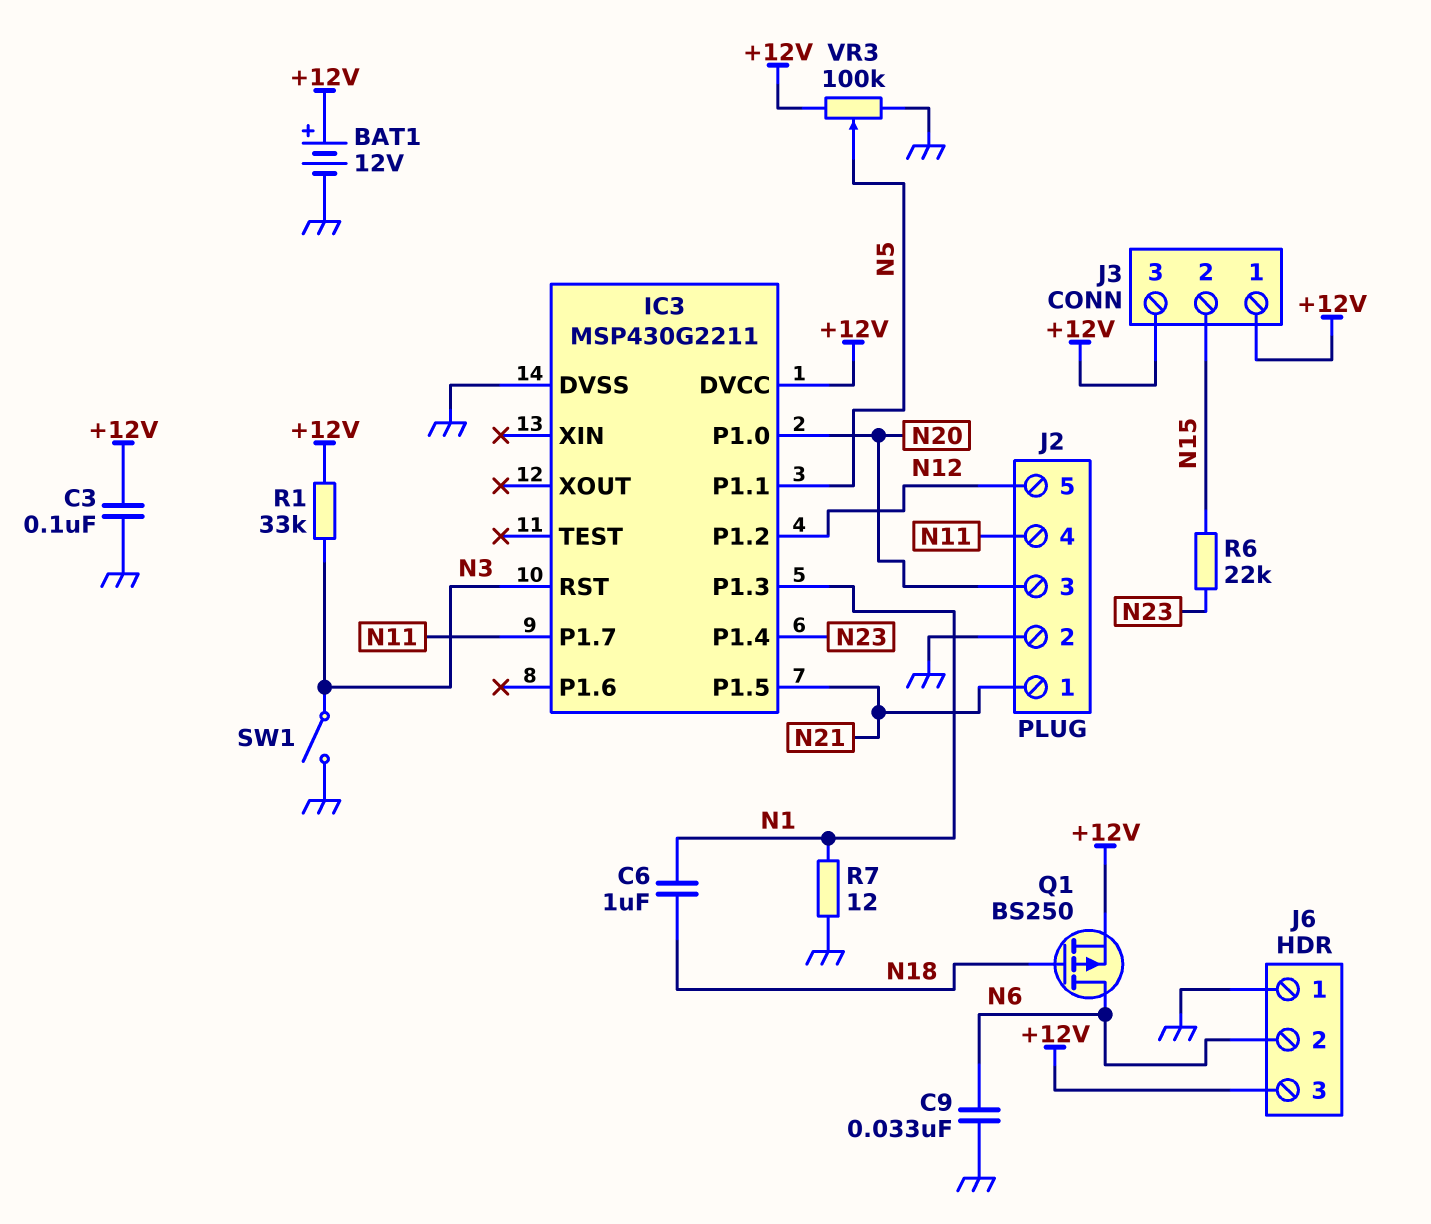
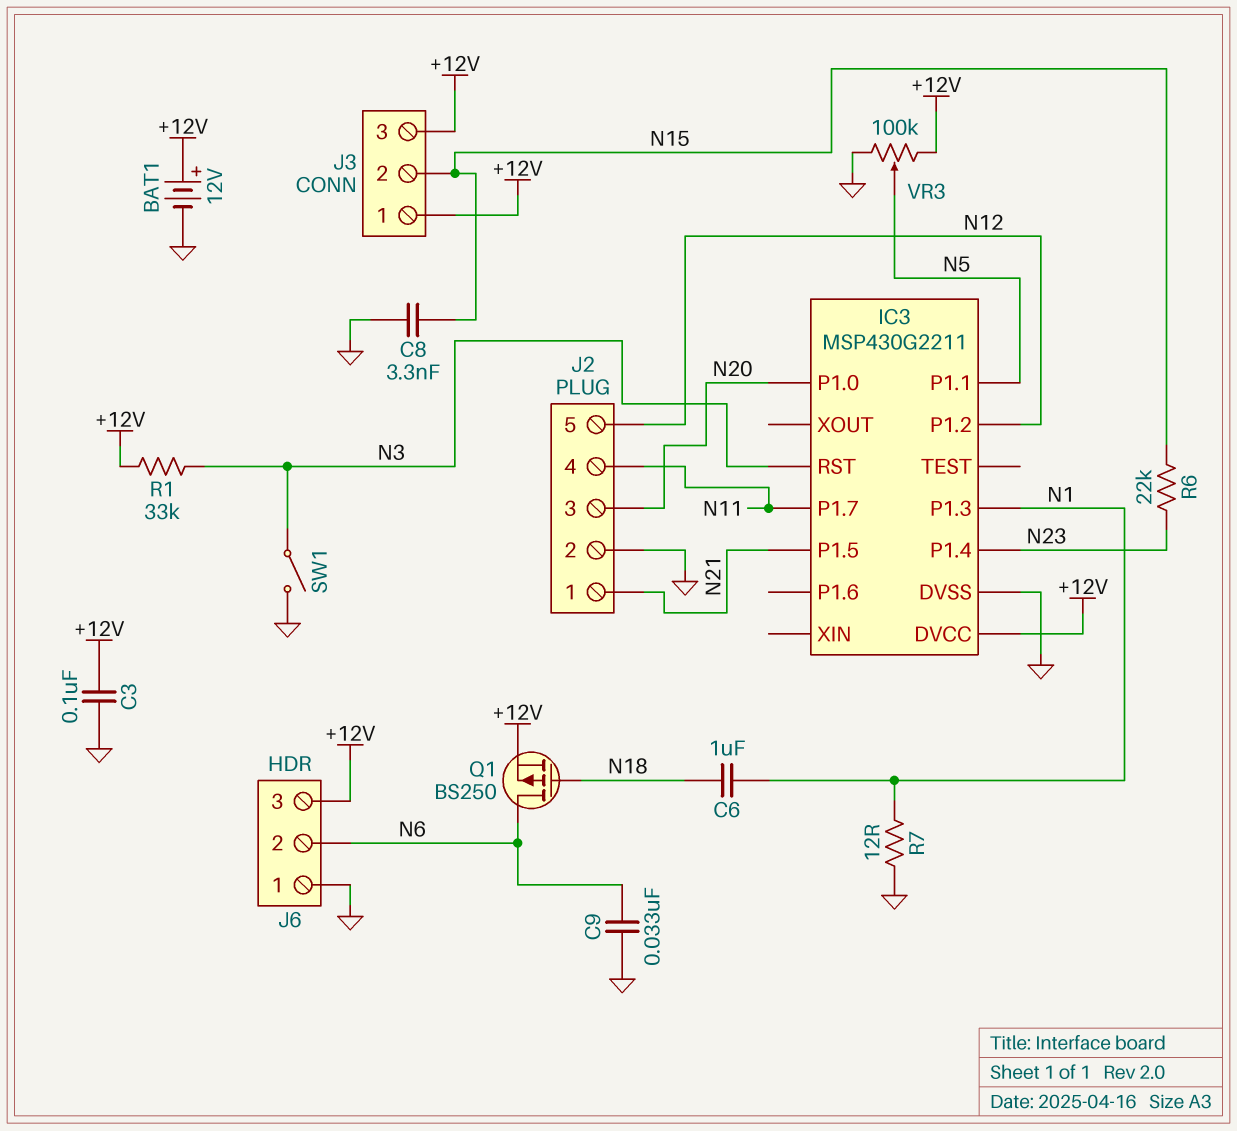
C8: none -> 3.3nF (GND, N15)

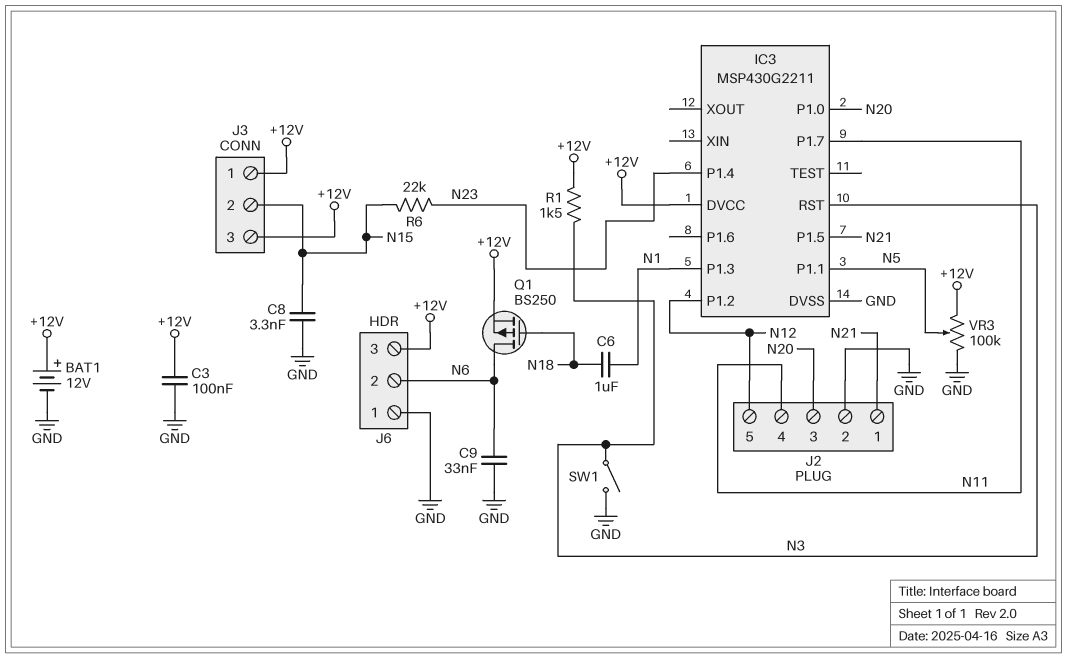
R1: 33k (+12V, N3) -> 1.5k (+12V, N3)
R7: 12 (GND, N1) -> none

